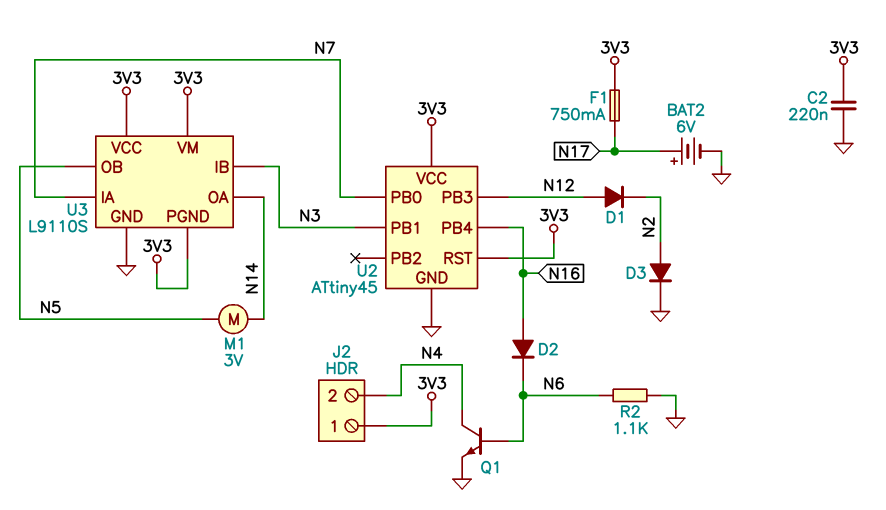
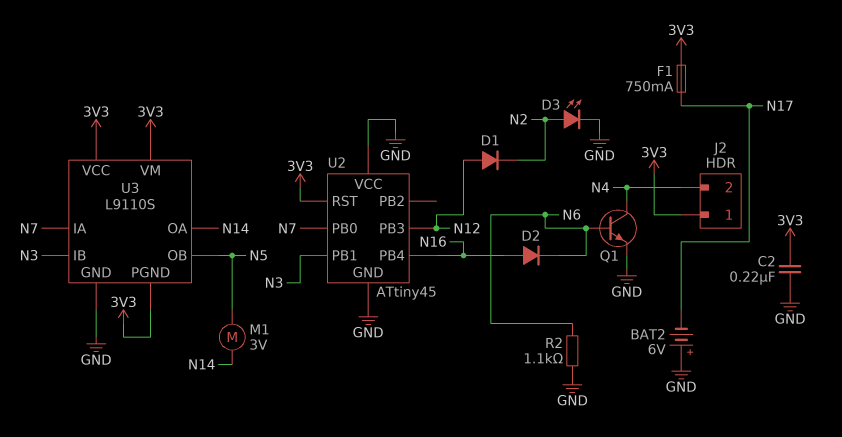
BAT2: 6V (plus N17, minus GND) -> 6V (plus GND, minus N17)
D3: diode (A N2, K GND) -> LED (A N2, K GND)
U2 pin VCC: 3V3 -> GND

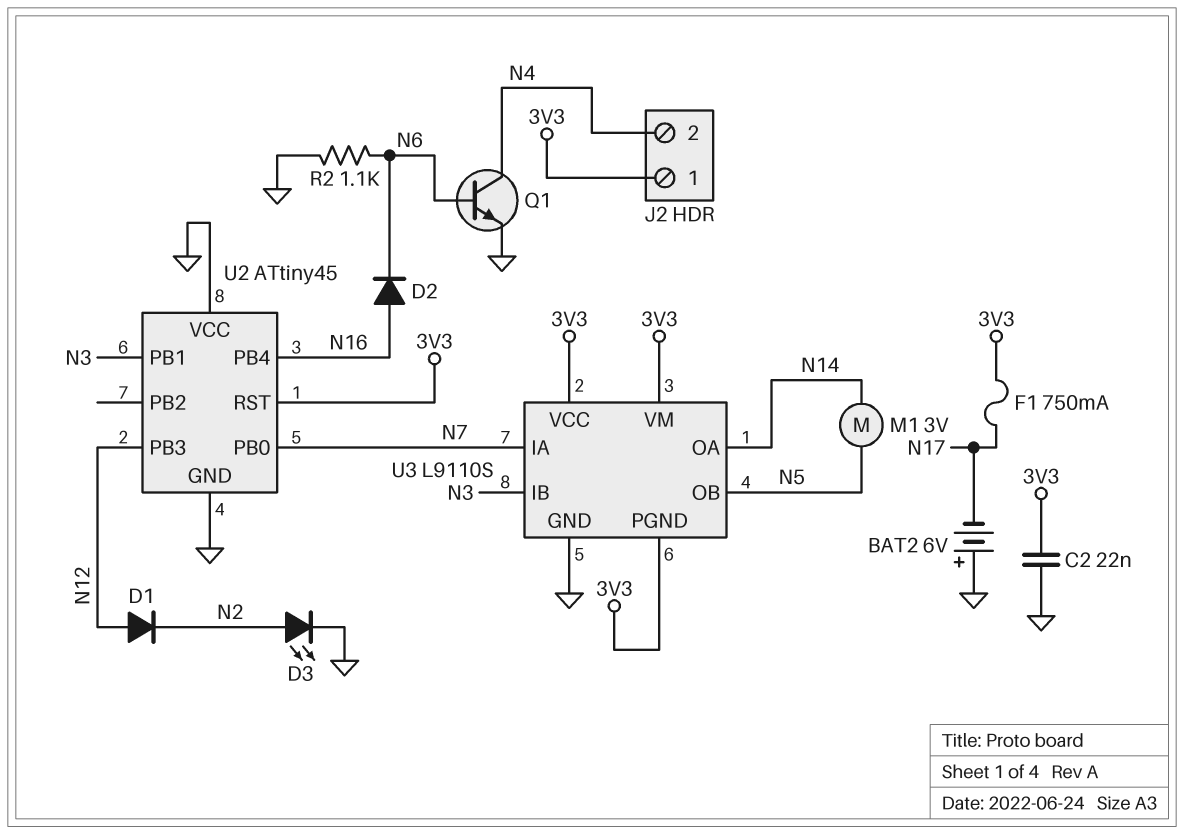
C2: 220nF (3V3, GND) -> 22nF (3V3, GND)

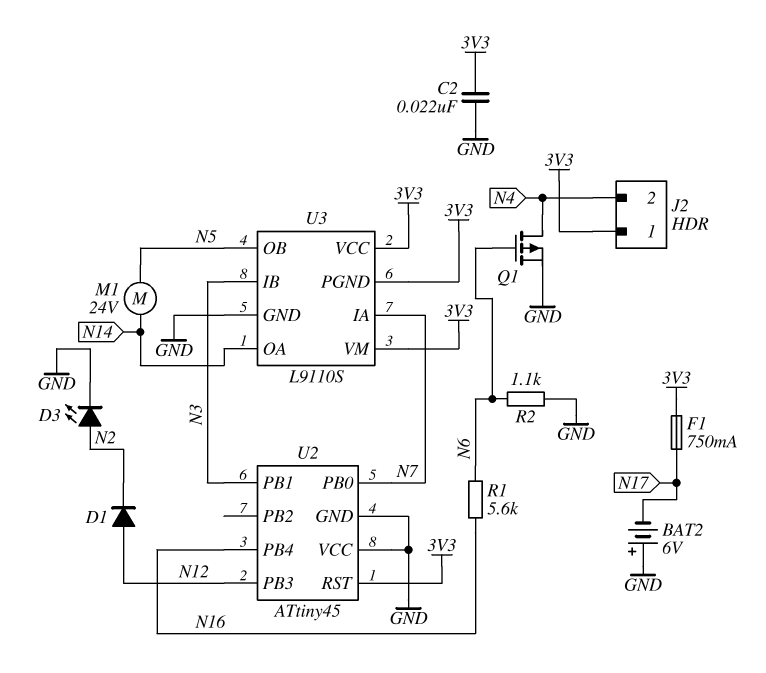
D2: diode (A N16, K N6) -> none
M1: motor 3V (N5, N14) -> motor 24V (N5, N14)
Q1: NPN (B N6, C N4, E GND) -> PMOS (G N6, D N4, S GND)
R1: none -> 5.6k (N6, N16)

